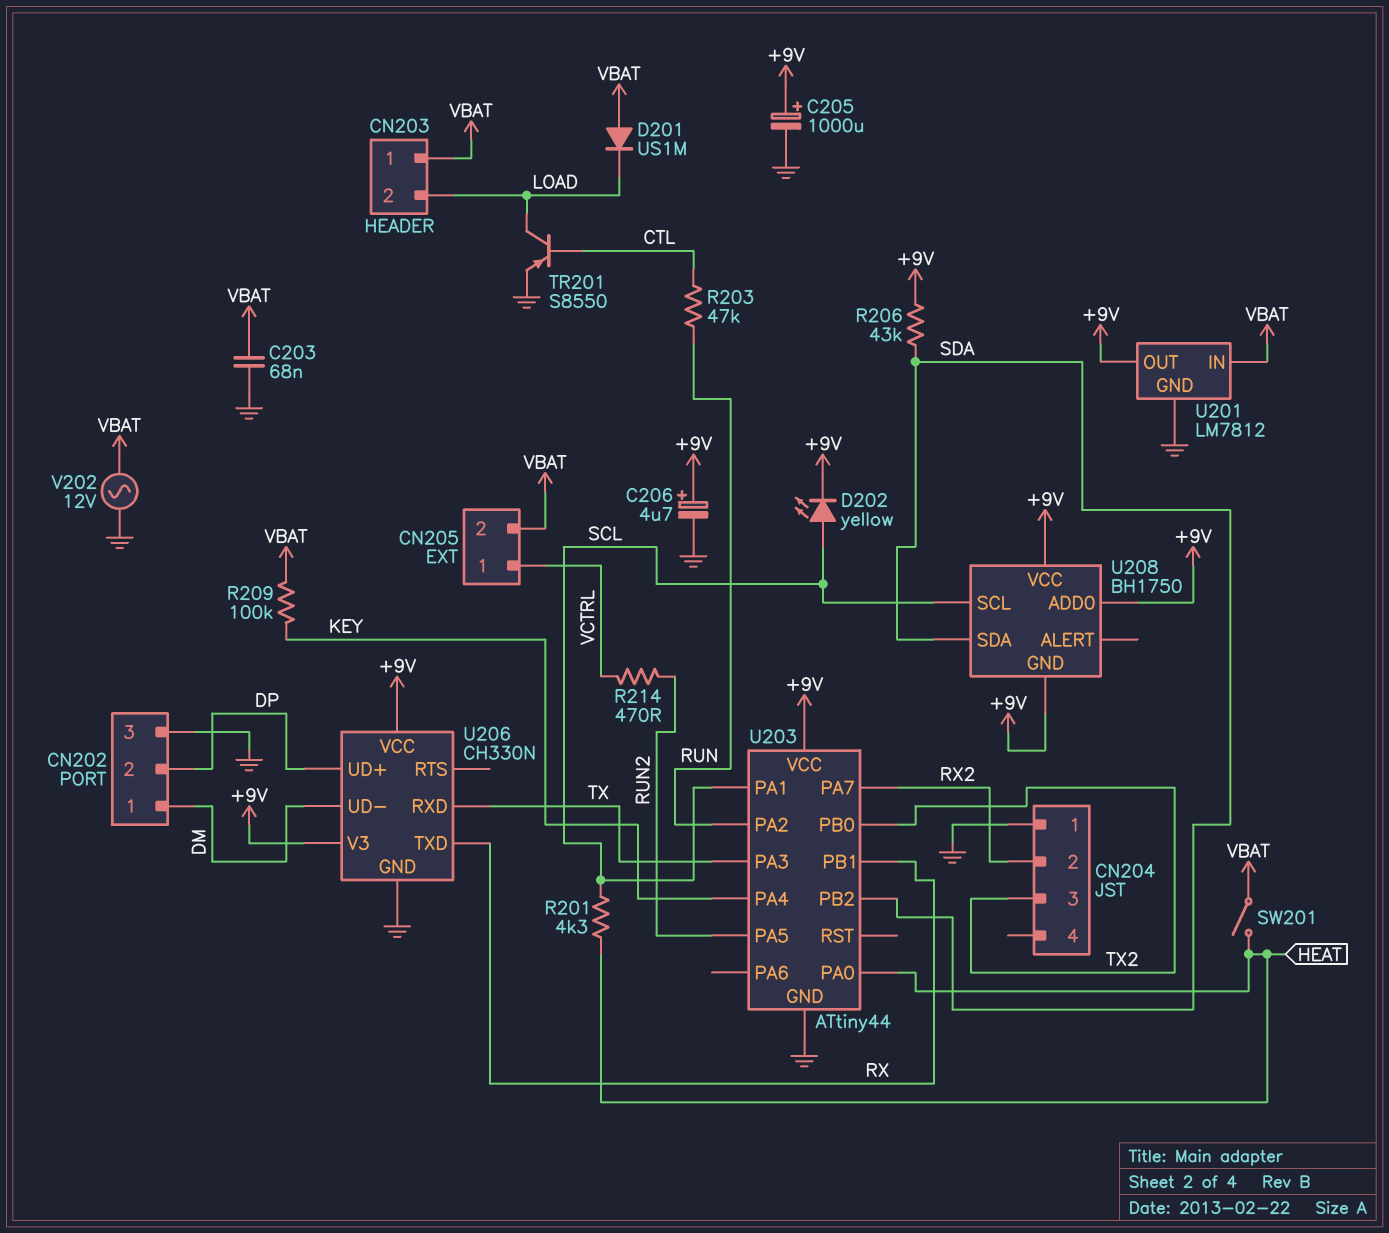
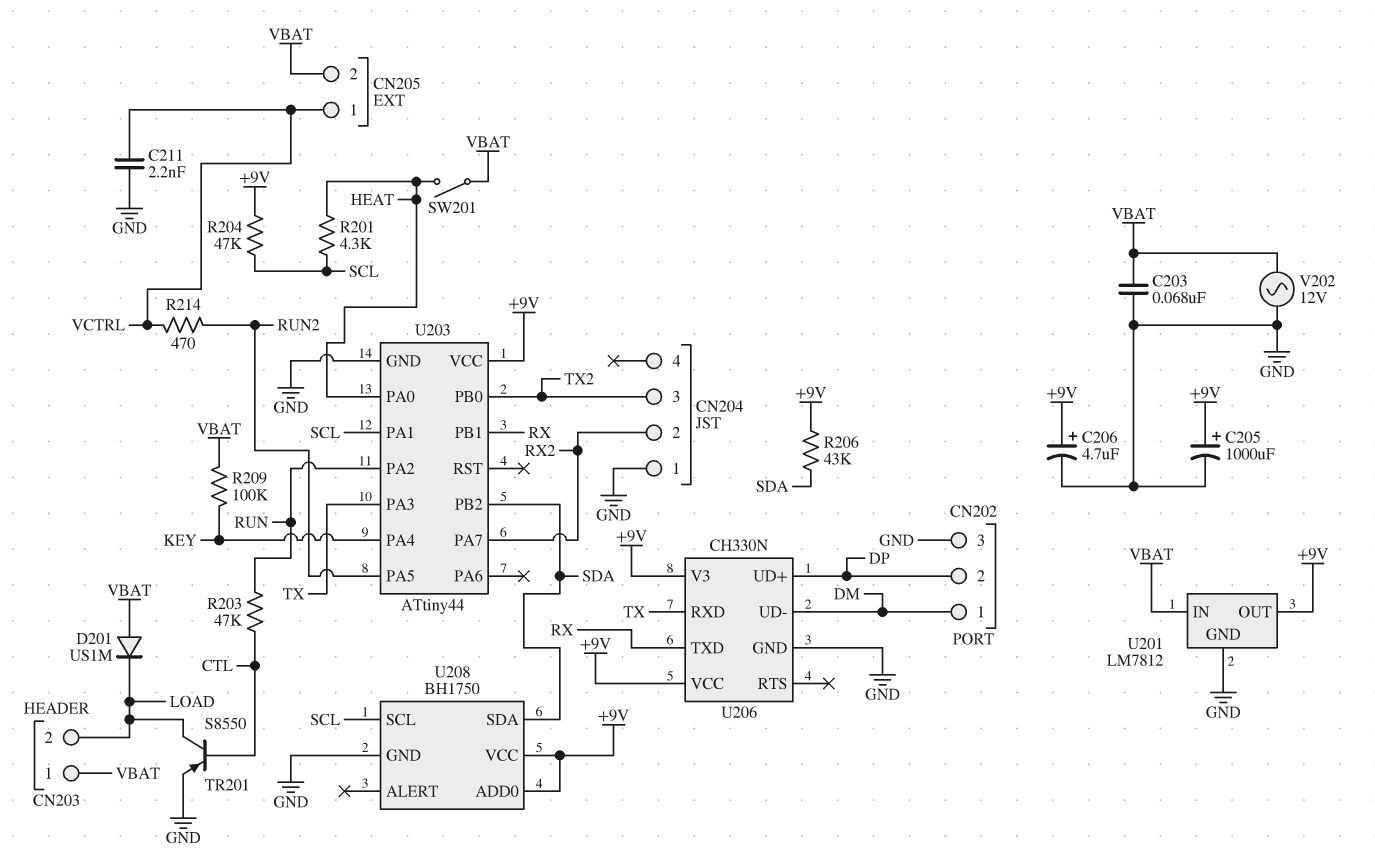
C211: none -> 2.2nF (GND, VCTRL)
D202: LED yellow (A SCL, K +9V) -> none
R204: none -> 47k (+9V, SCL)
U208 pin GND: +9V -> GND

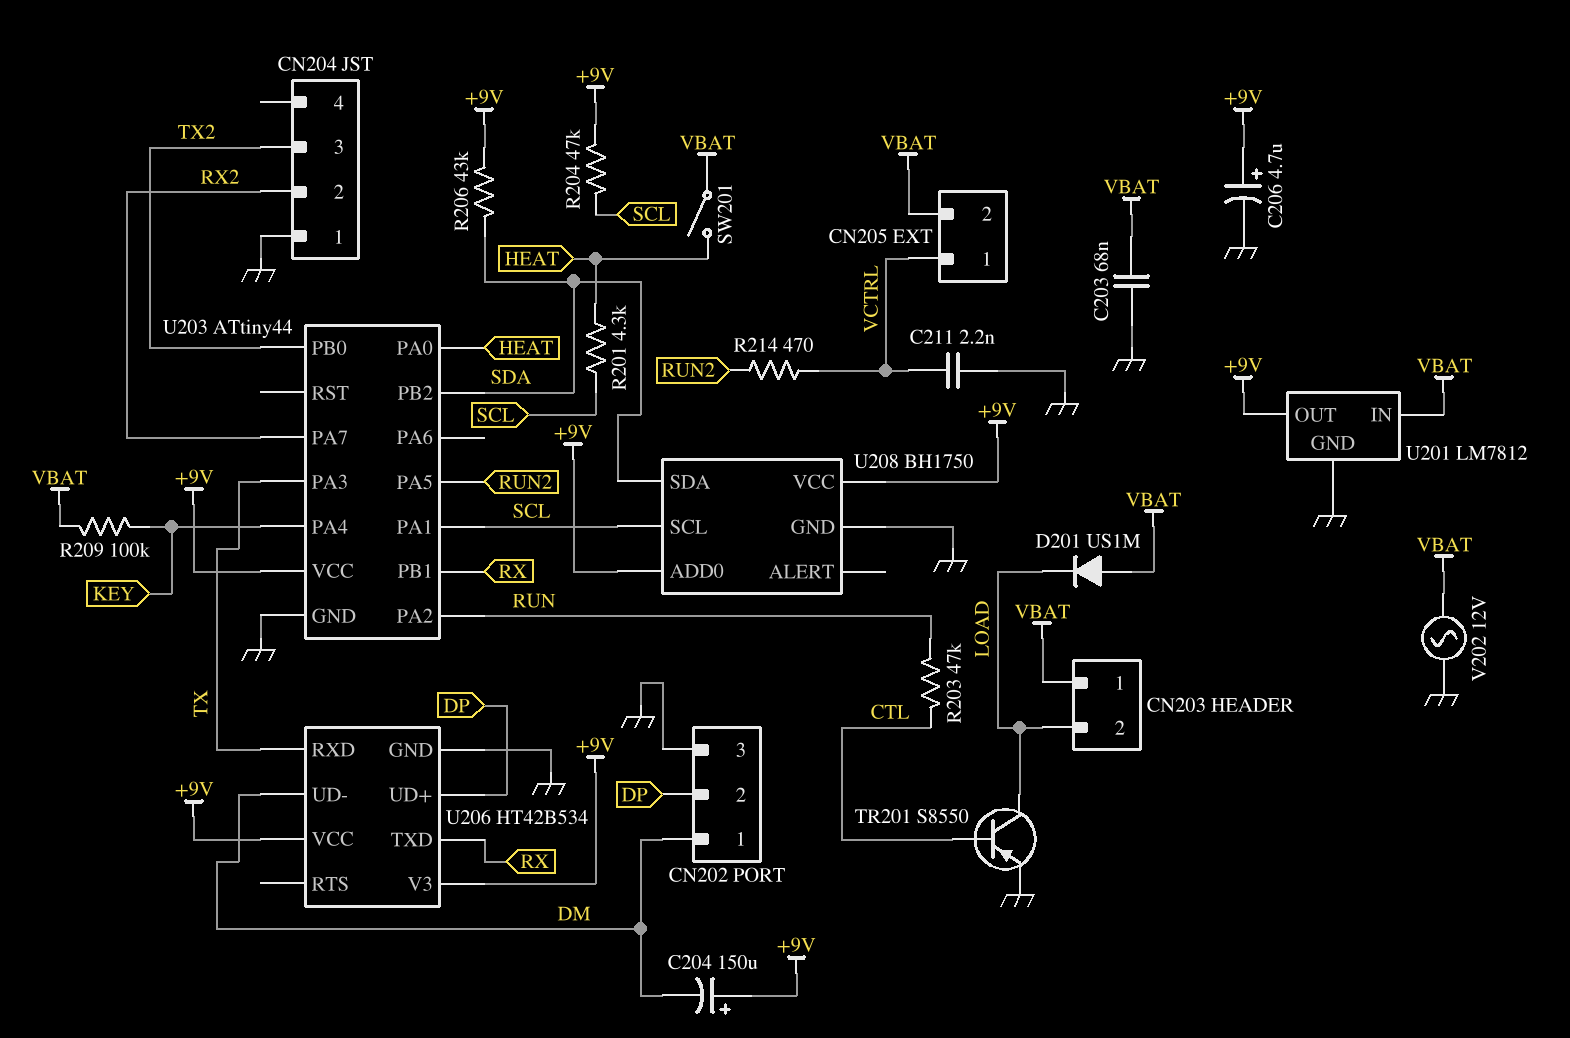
C204: none -> 150uF (plus +9V, minus DM)
C205: 1000uF (plus +9V, minus GND) -> none
U206: CH330N -> HT42B534

